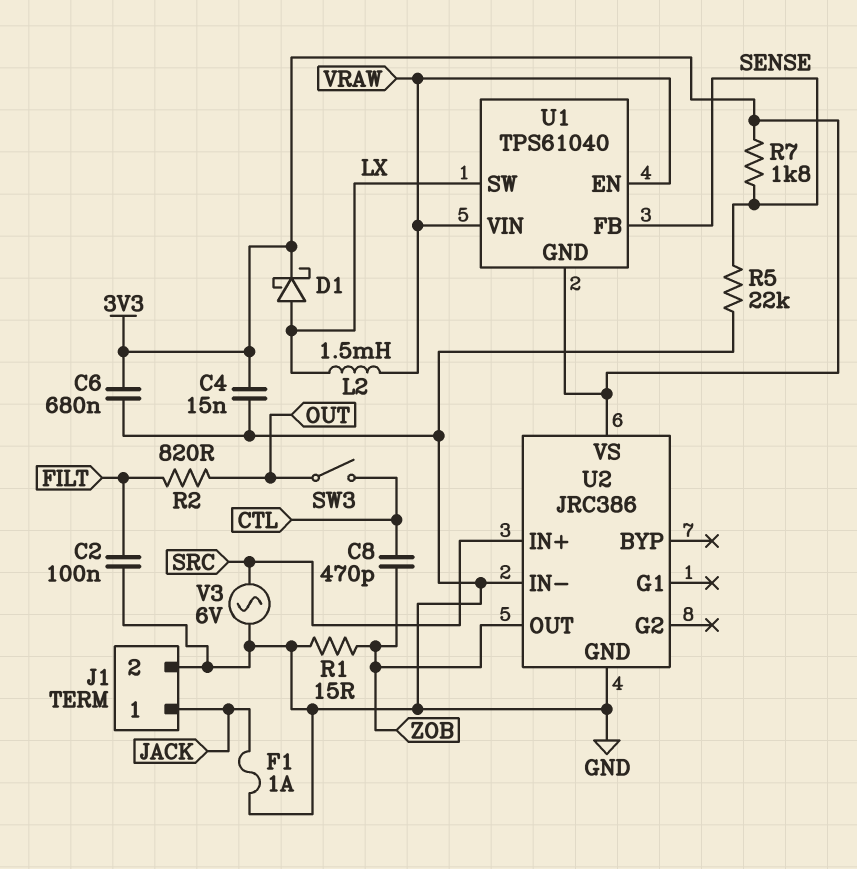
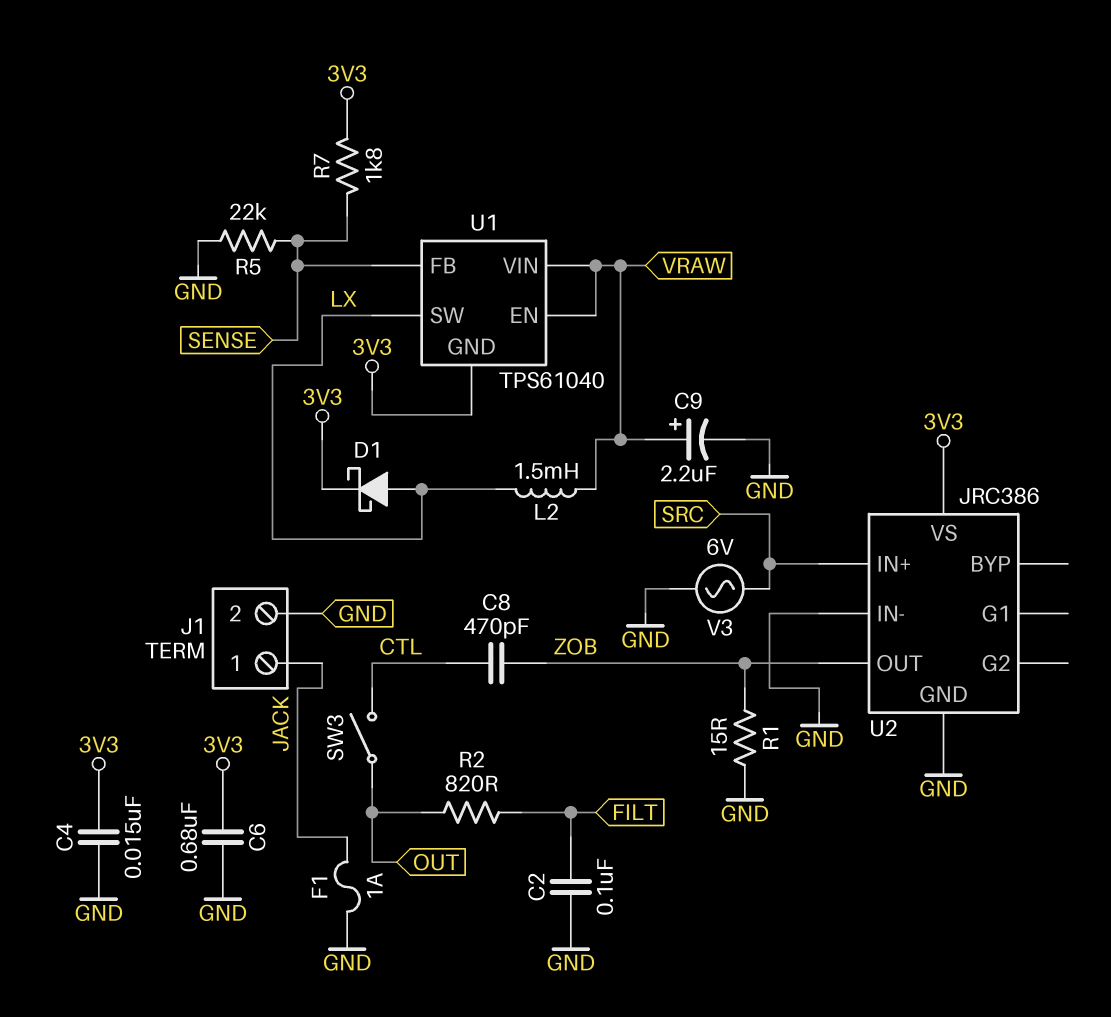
C9: none -> 2.2uF (plus VRAW, minus GND)

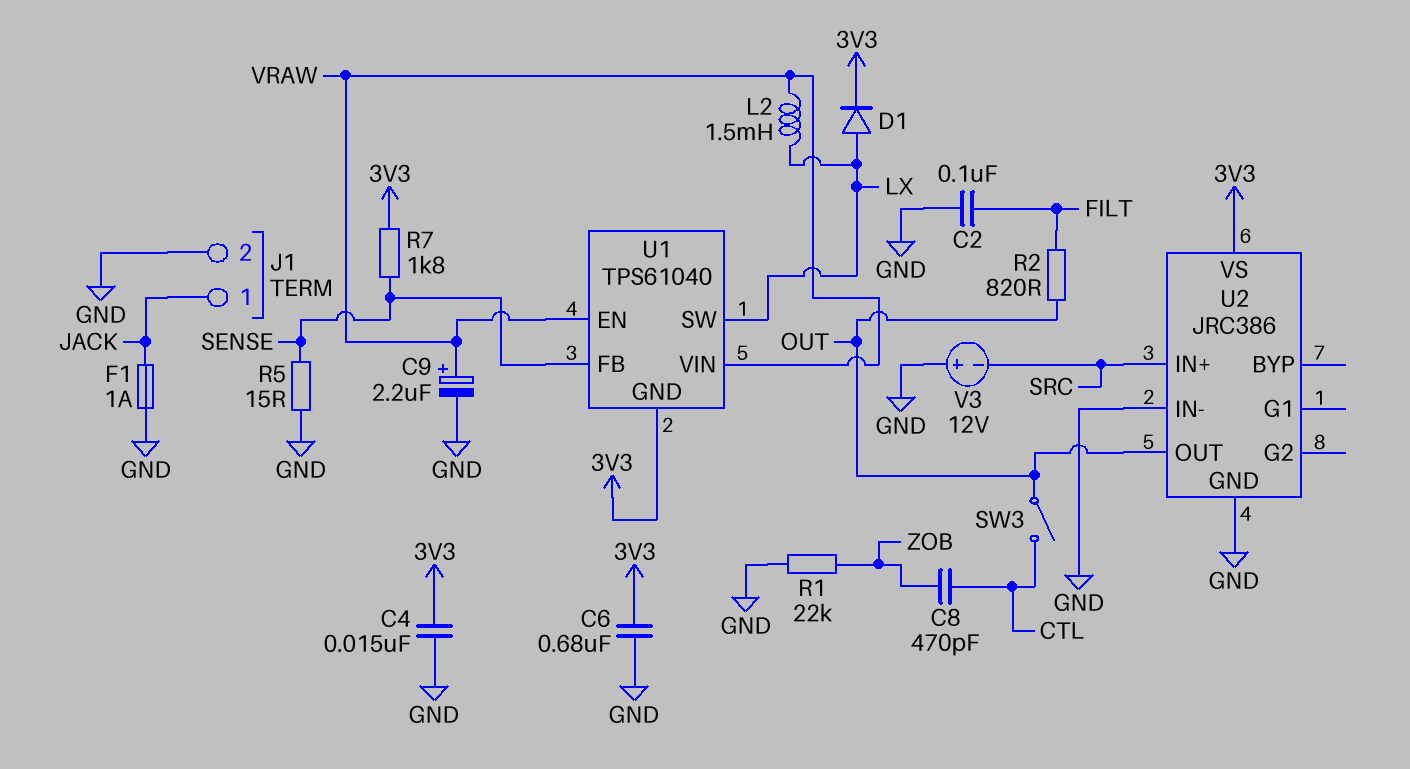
D1: schottky (A LX, K 3V3) -> diode (A LX, K 3V3)
R1: 15 (GND, ZOB) -> 22k (GND, ZOB)
R5: 22k (GND, SENSE) -> 15 (GND, SENSE)
U2 pin OUT: ZOB -> OUT
V3: AC 6V (GND, SRC) -> 12V (plus GND, minus SRC)

